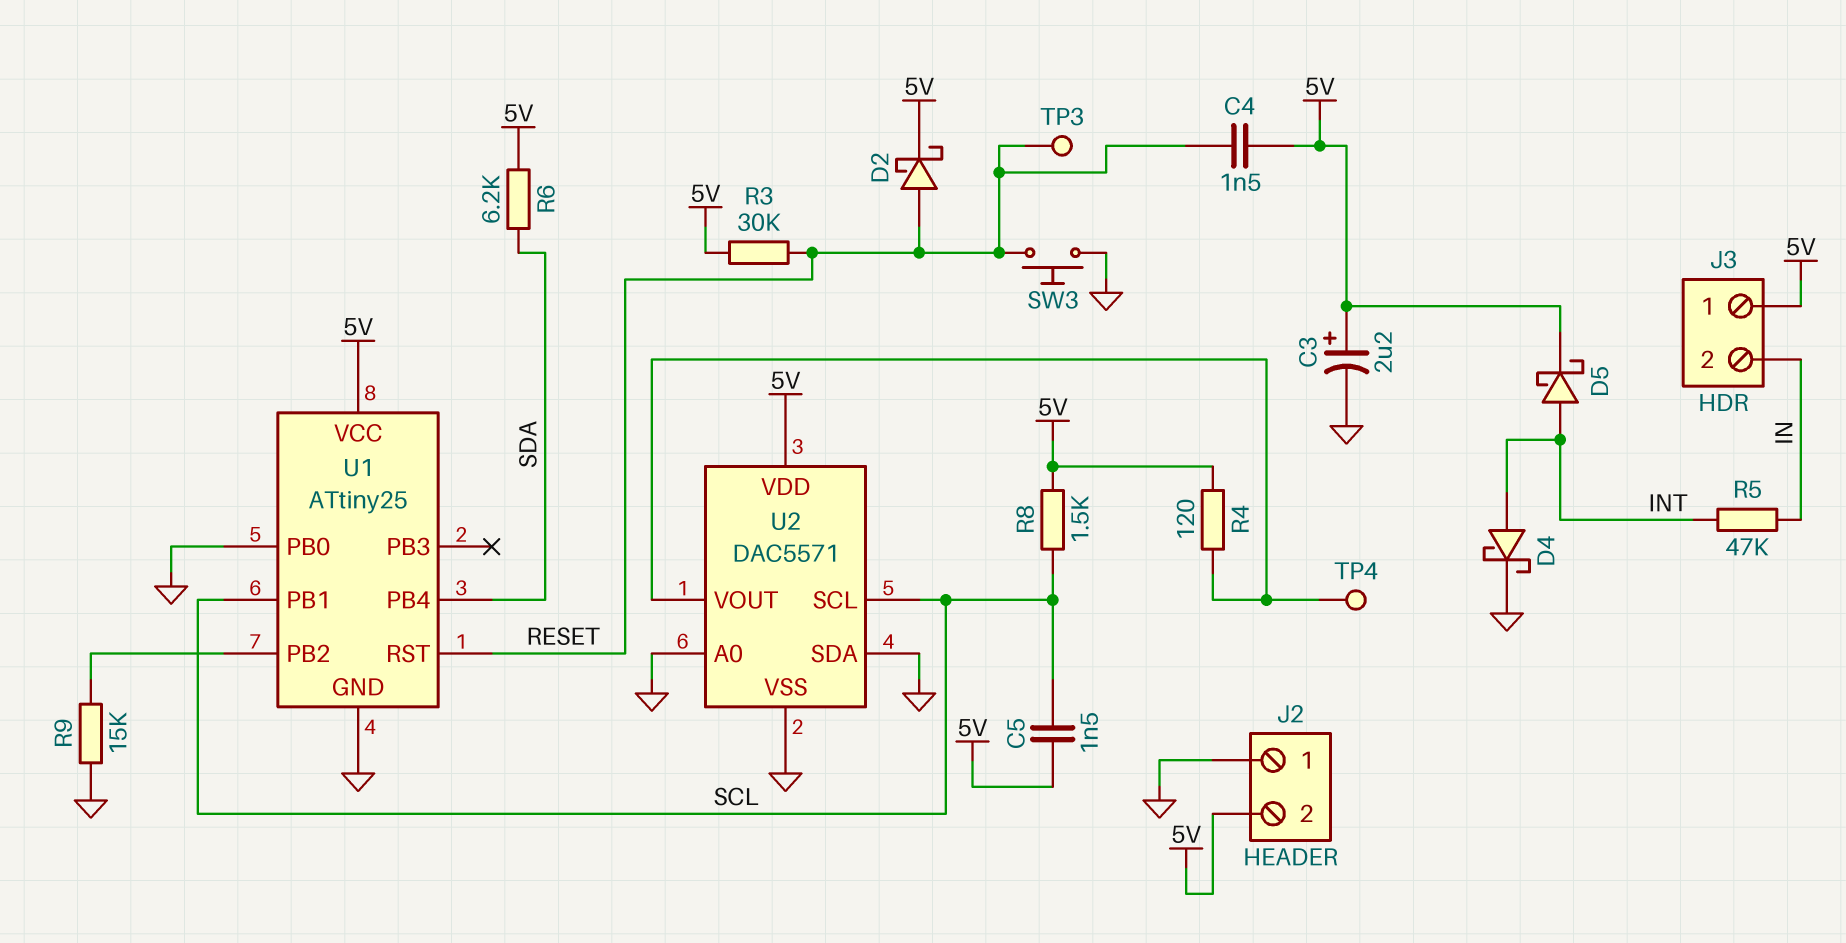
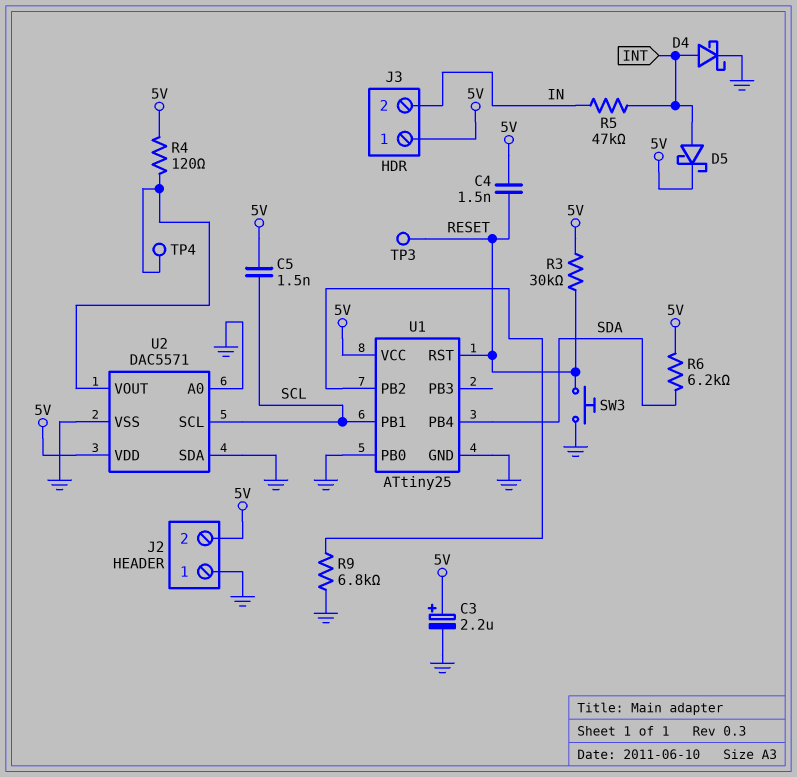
D2: schottky (A RESET, K 5V) -> none
R8: 1.5k (5V, SCL) -> none
R9: 15k (GND, U1/PB2) -> 6.8k (GND, U1/PB2)

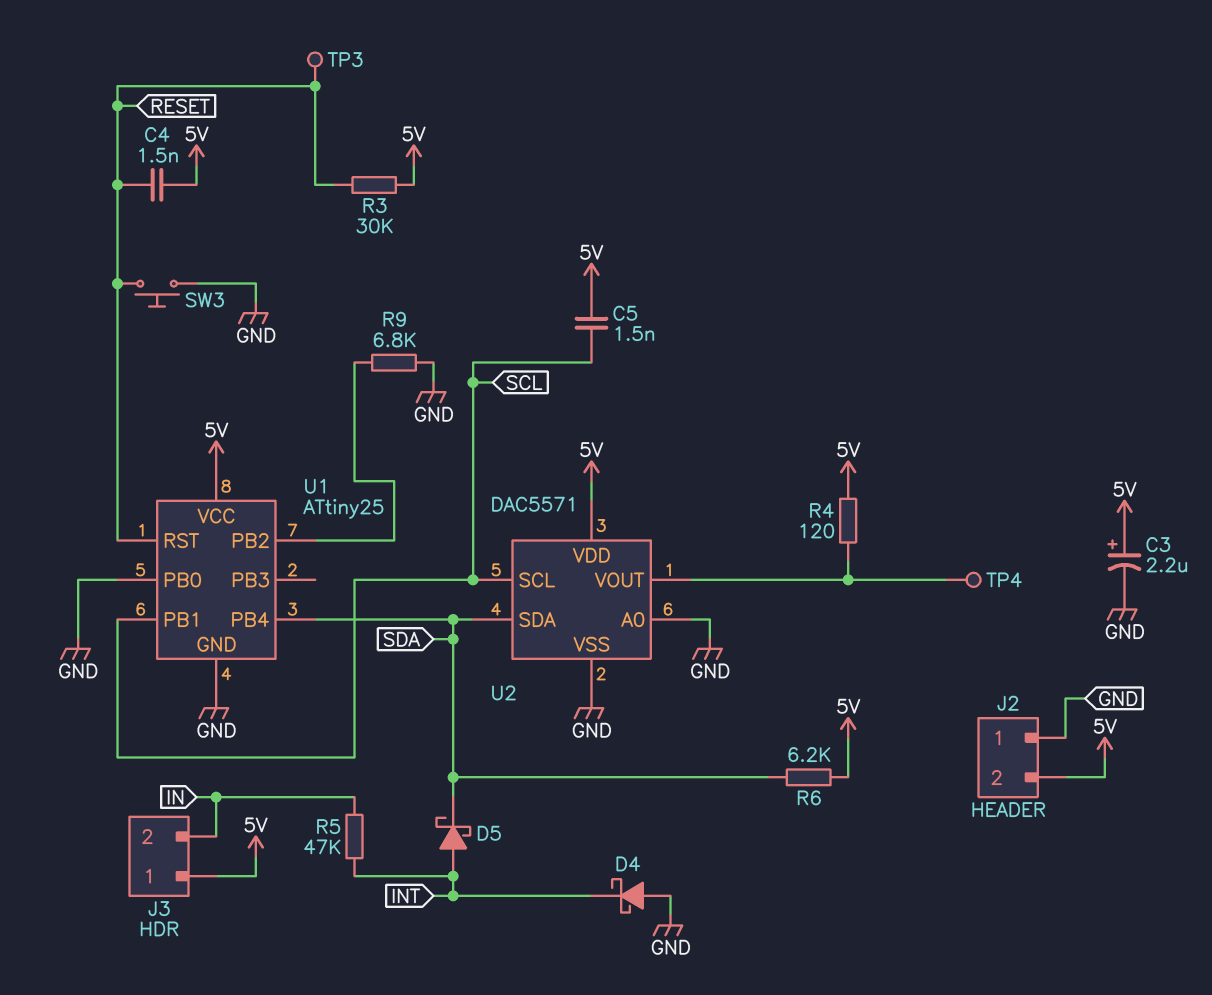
D4: schottky (A INT, K GND) -> schottky (A GND, K INT)
D5: schottky (A INT, K 5V) -> schottky (A INT, K SDA)
U2 pin SDA: GND -> SDA

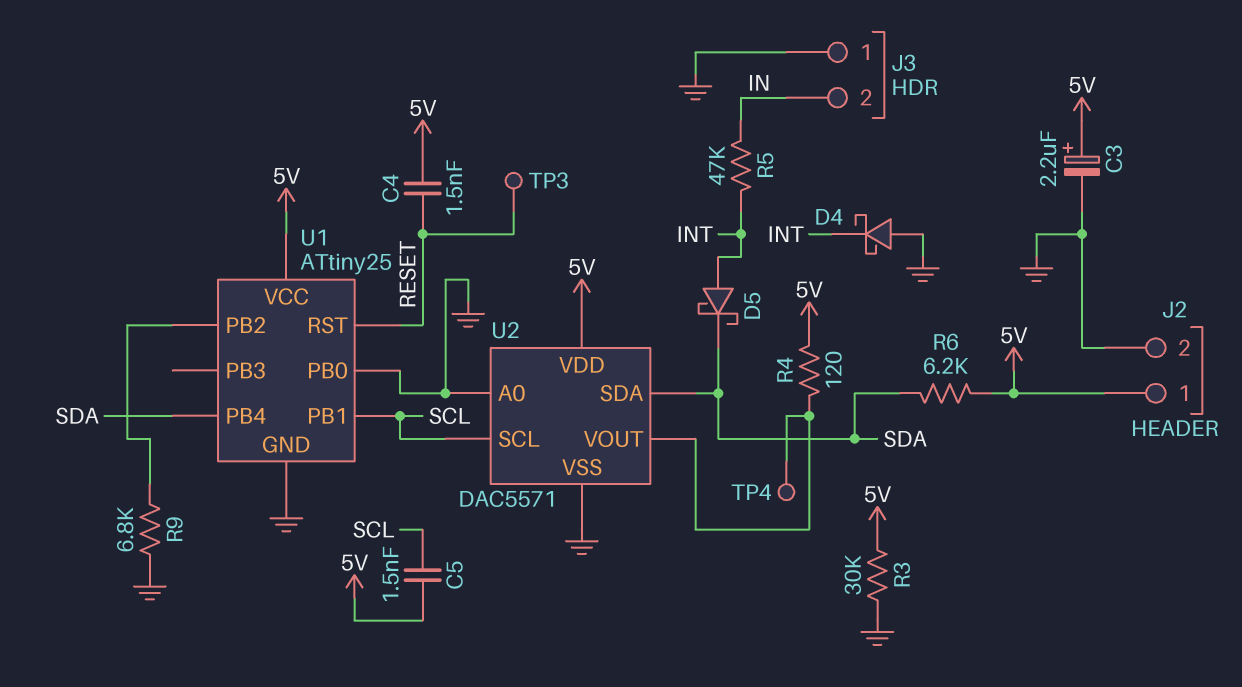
J2 pin 1: GND -> 5V
J2 pin 2: 5V -> GND
J3 pin 1: 5V -> GND
R3: 30k (5V, RESET) -> 30k (5V, GND)
SW3: button (GND, RESET) -> none

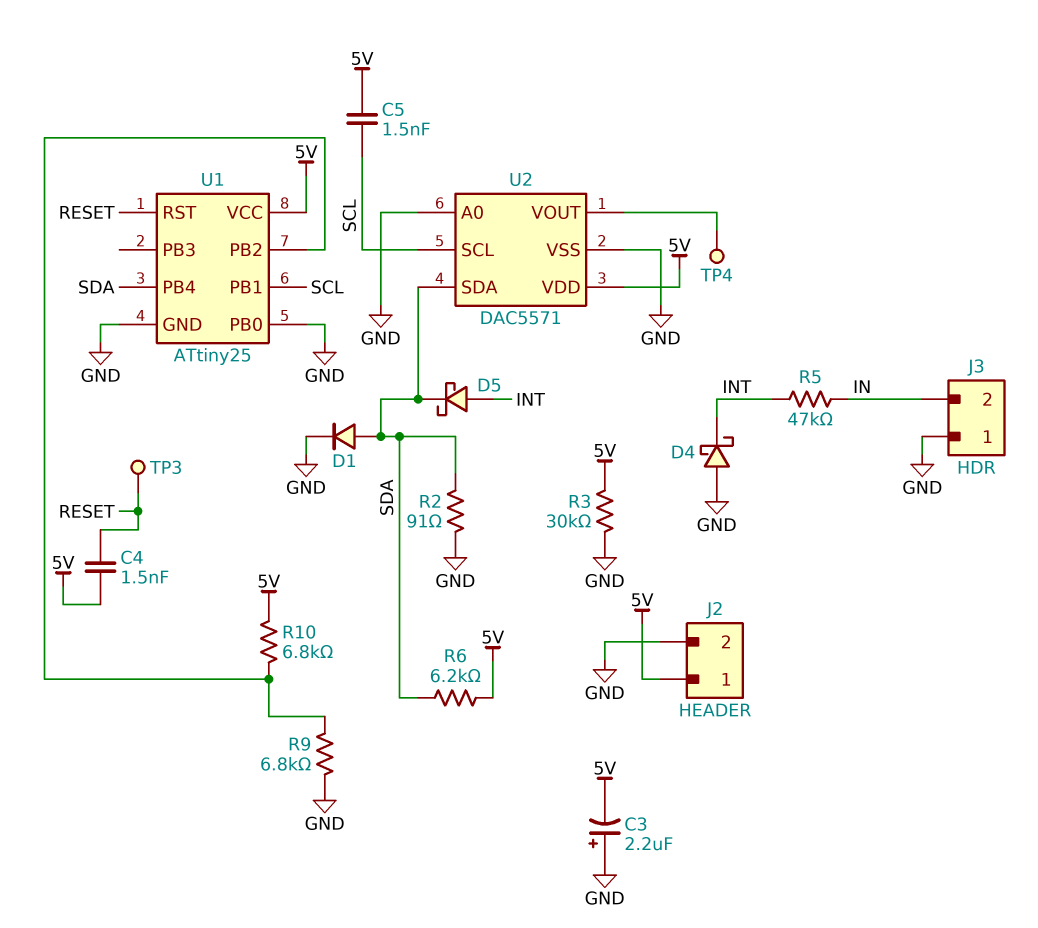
C3: 2.2uF (plus 5V, minus GND) -> 2.2uF (plus GND, minus 5V)
D1: none -> diode (A SDA, K GND)
R2: none -> 91 (GND, SDA)
R4: 120 (5V, U2/VOUT) -> none
R10: none -> 6.8k (5V, U1/PB2)

